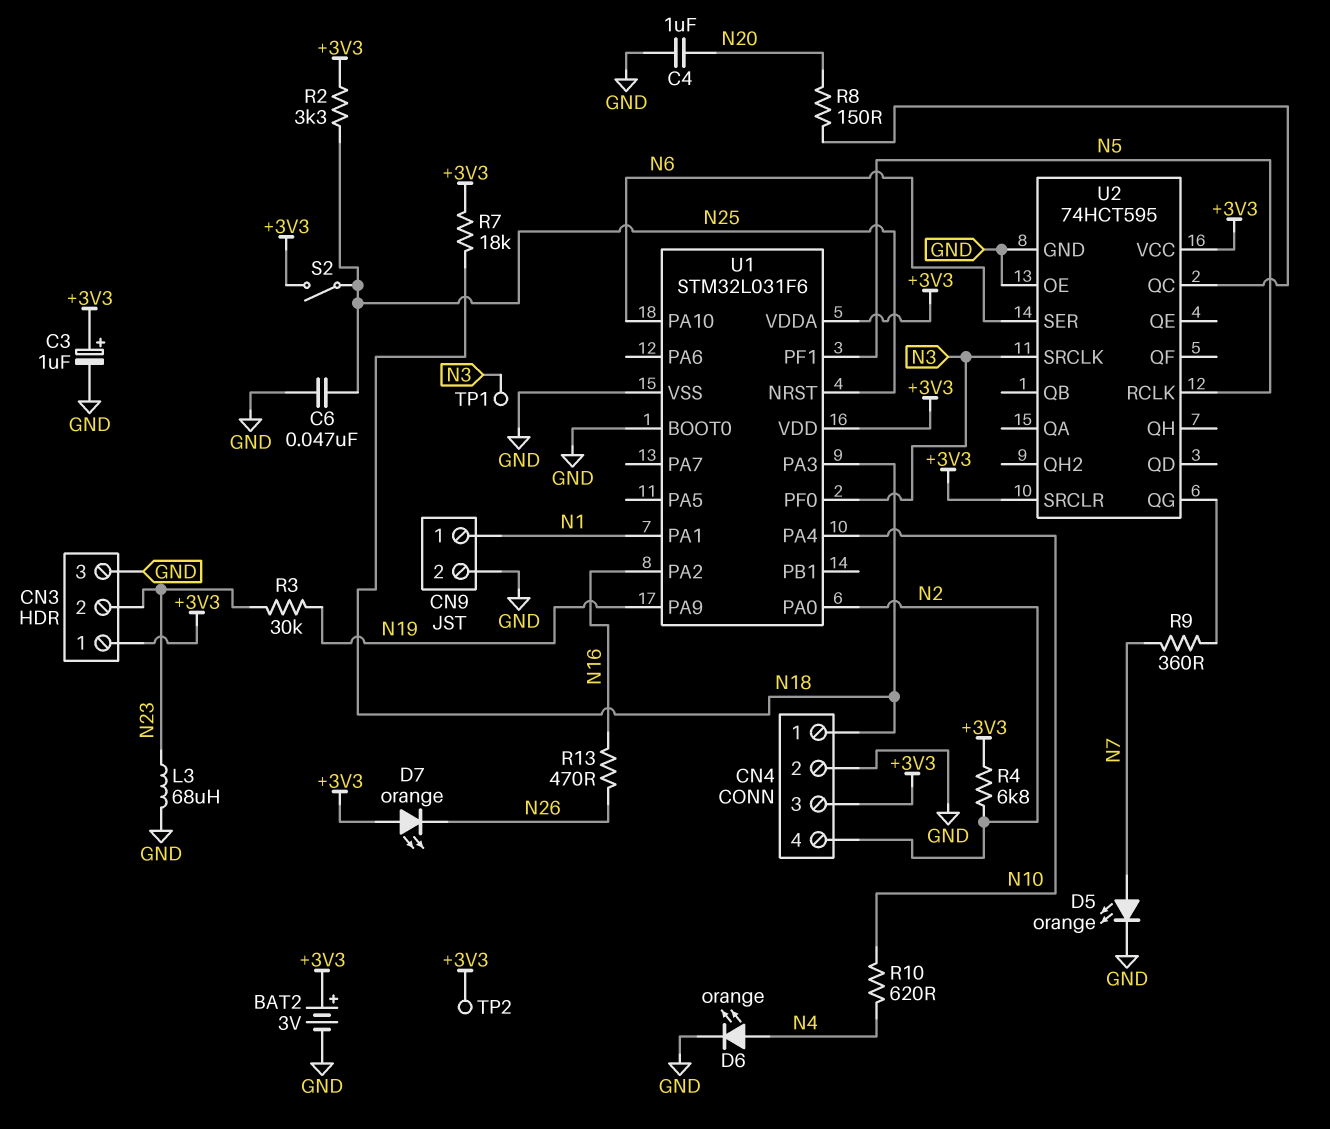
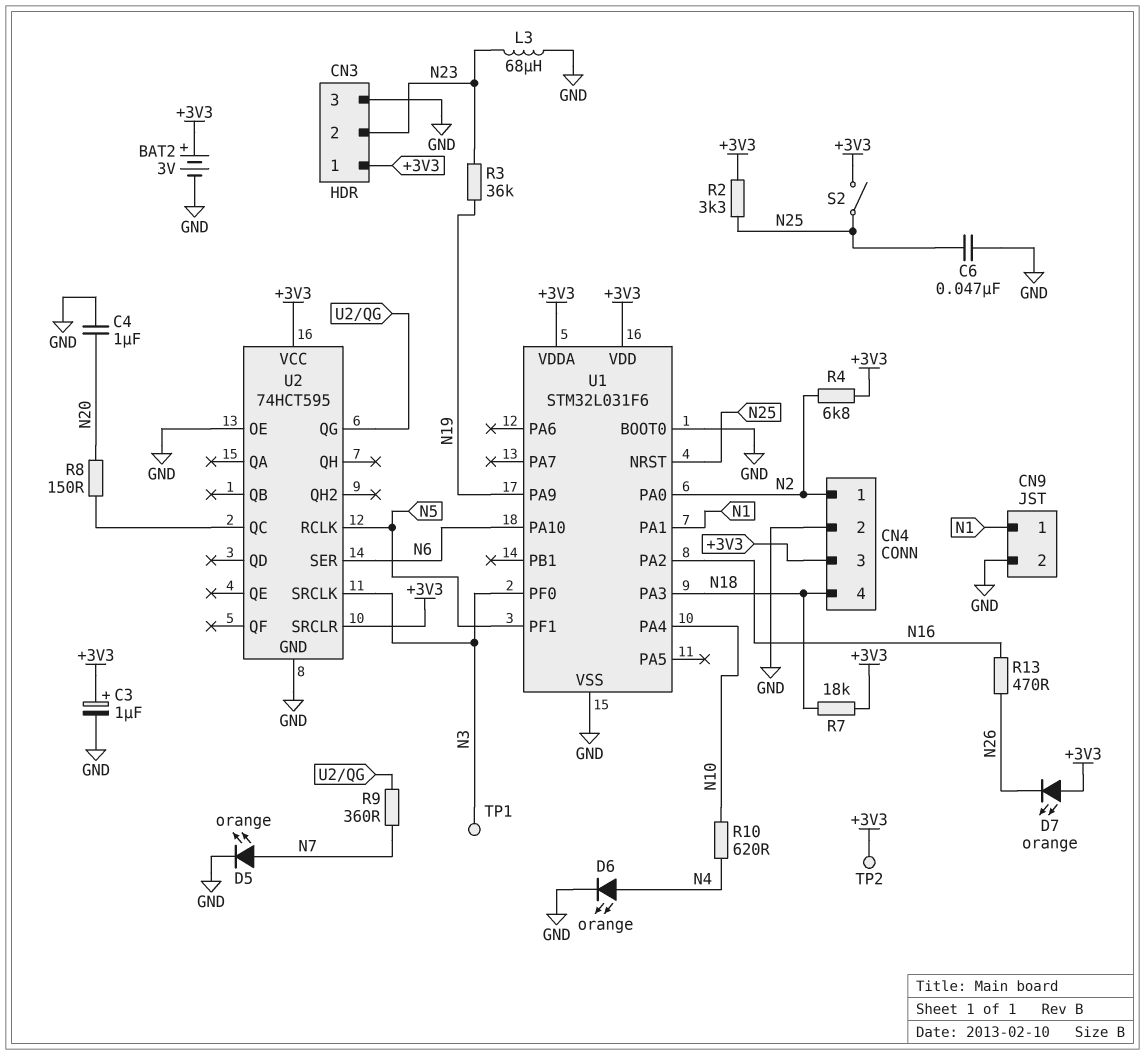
CN4 pin 1: N18 -> N2
CN4 pin 4: N2 -> N18
R3: 30k (N19, N23) -> 36k (N19, N23)

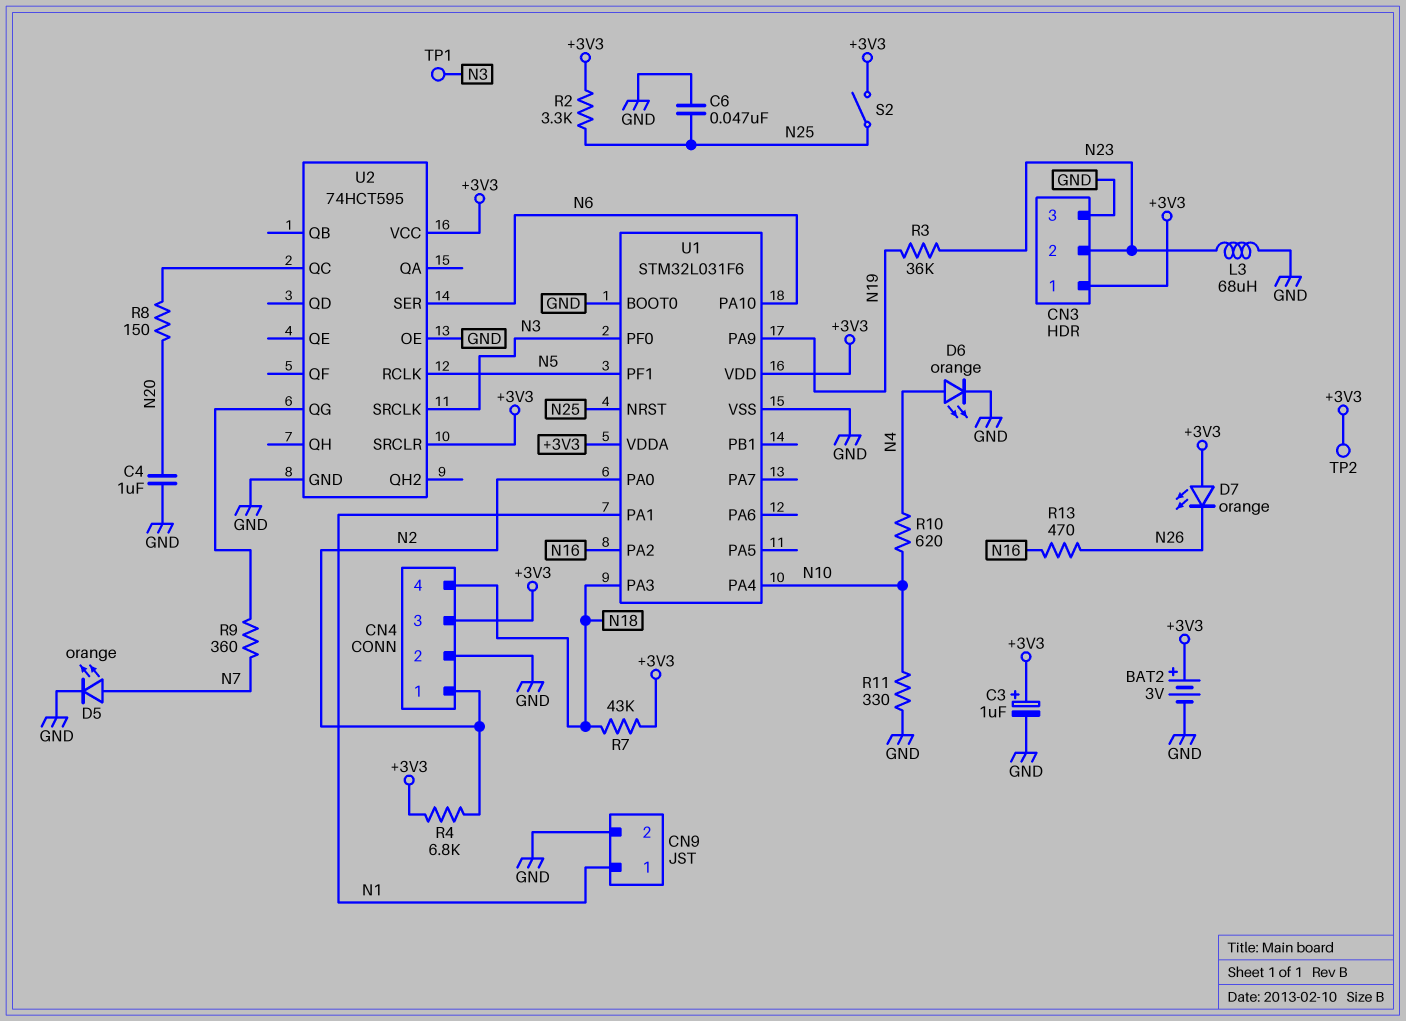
R7: 18k (+3V3, N18) -> 43k (+3V3, N18)
R11: none -> 330 (GND, N10)

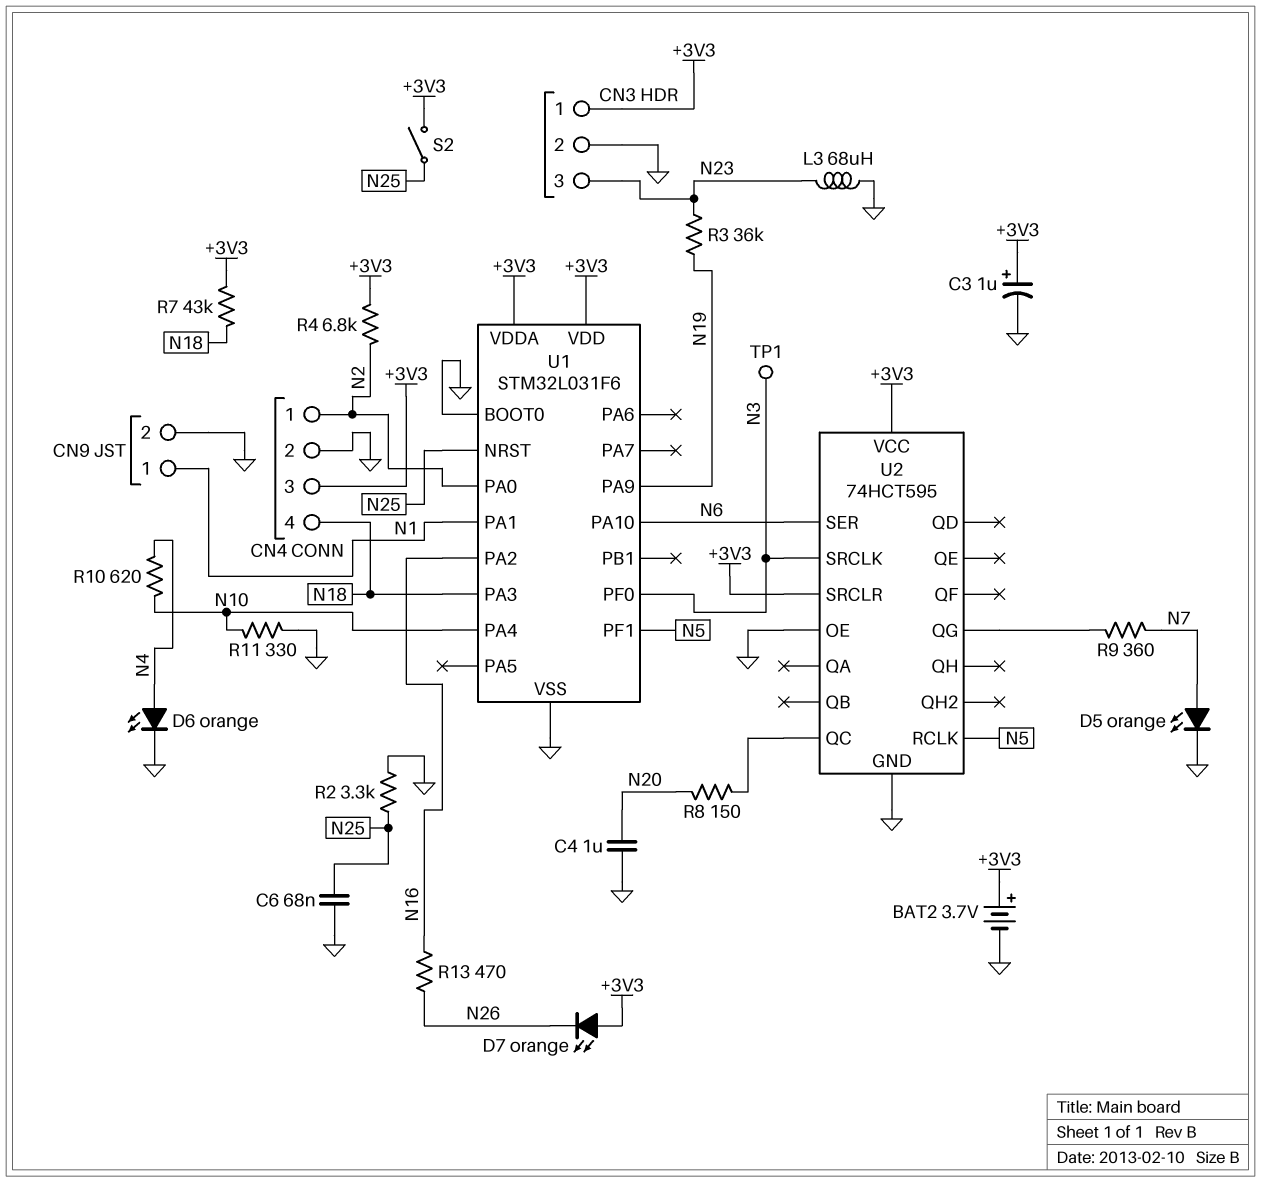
BAT2: 3V (plus +3V3, minus GND) -> 3.7V (plus +3V3, minus GND)
C6: 47nF (GND, N25) -> 68nF (GND, N25)
CN3 pin 2: N23 -> GND
CN3 pin 3: GND -> N23
R2: 3.3k (+3V3, N25) -> 3.3k (GND, N25)
TP2: test point (+3V3) -> none

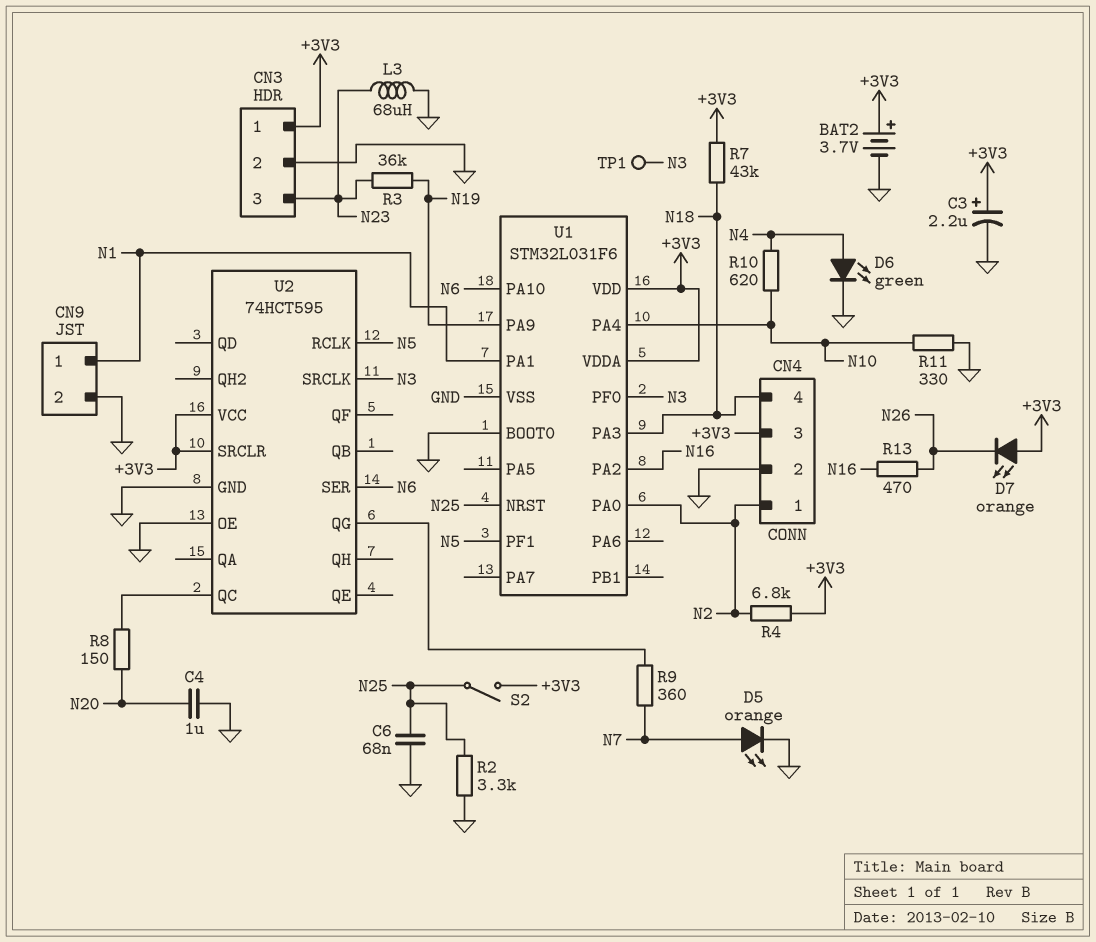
C3: 1uF (plus +3V3, minus GND) -> 2.2uF (plus +3V3, minus GND)
D6: LED orange (A N4, K GND) -> LED green (A N4, K GND)

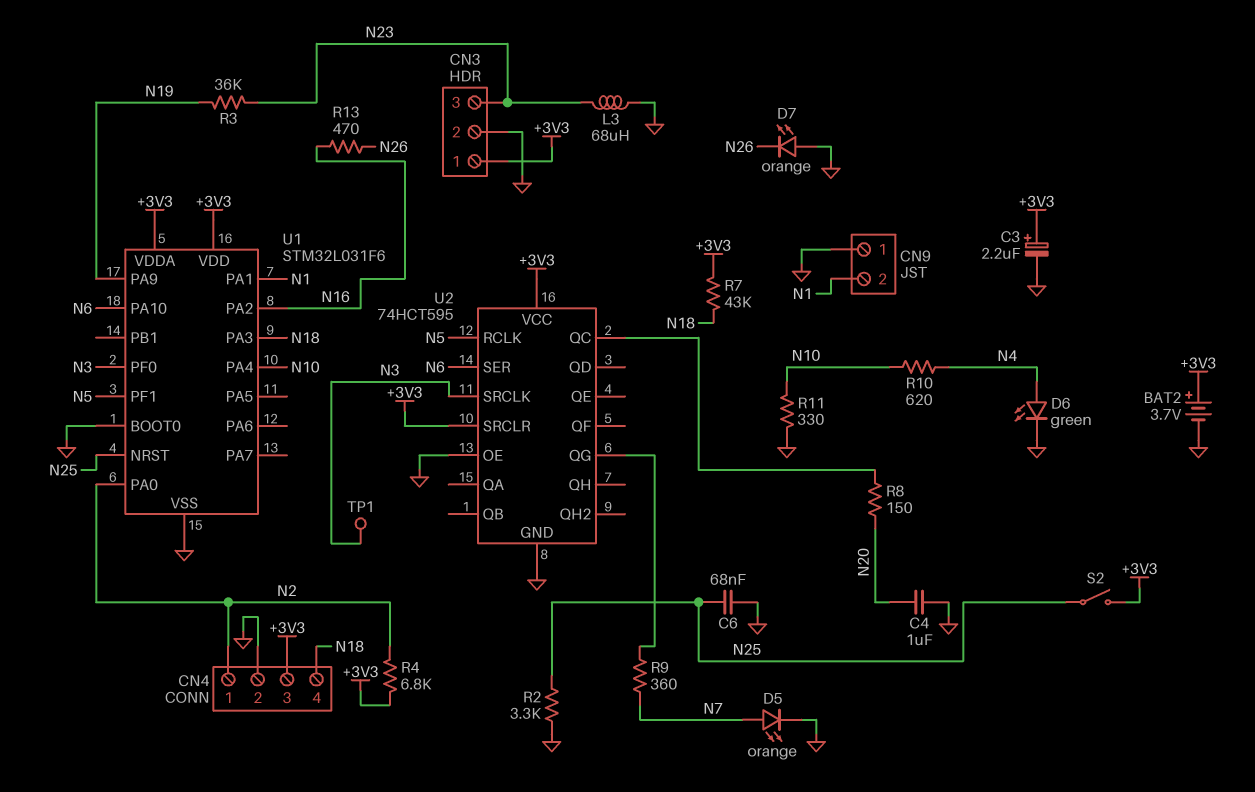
CN9 pin 1: N1 -> GND
CN9 pin 2: GND -> N1
D7: LED orange (A +3V3, K N26) -> LED orange (A GND, K N26)

